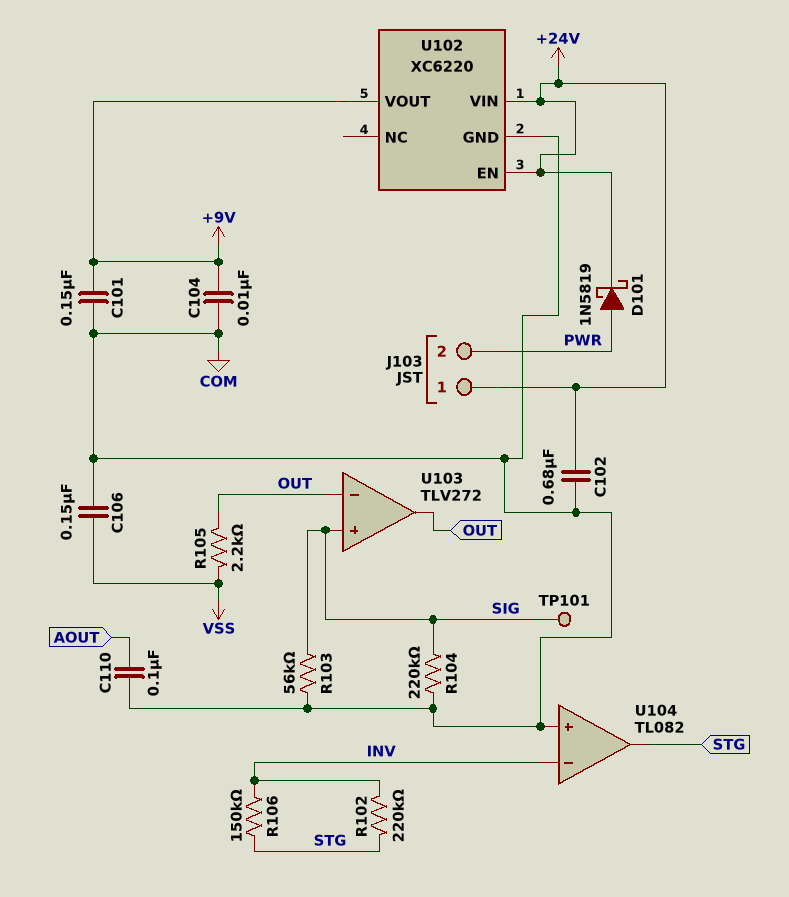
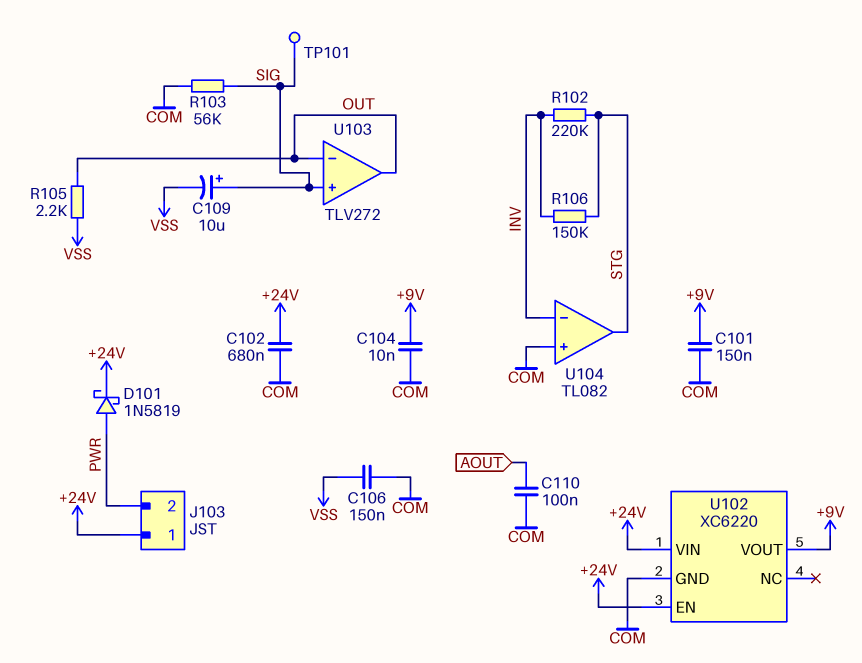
C109: none -> 10uF (plus SIG, minus VSS)
R104: 220k (COM, SIG) -> none

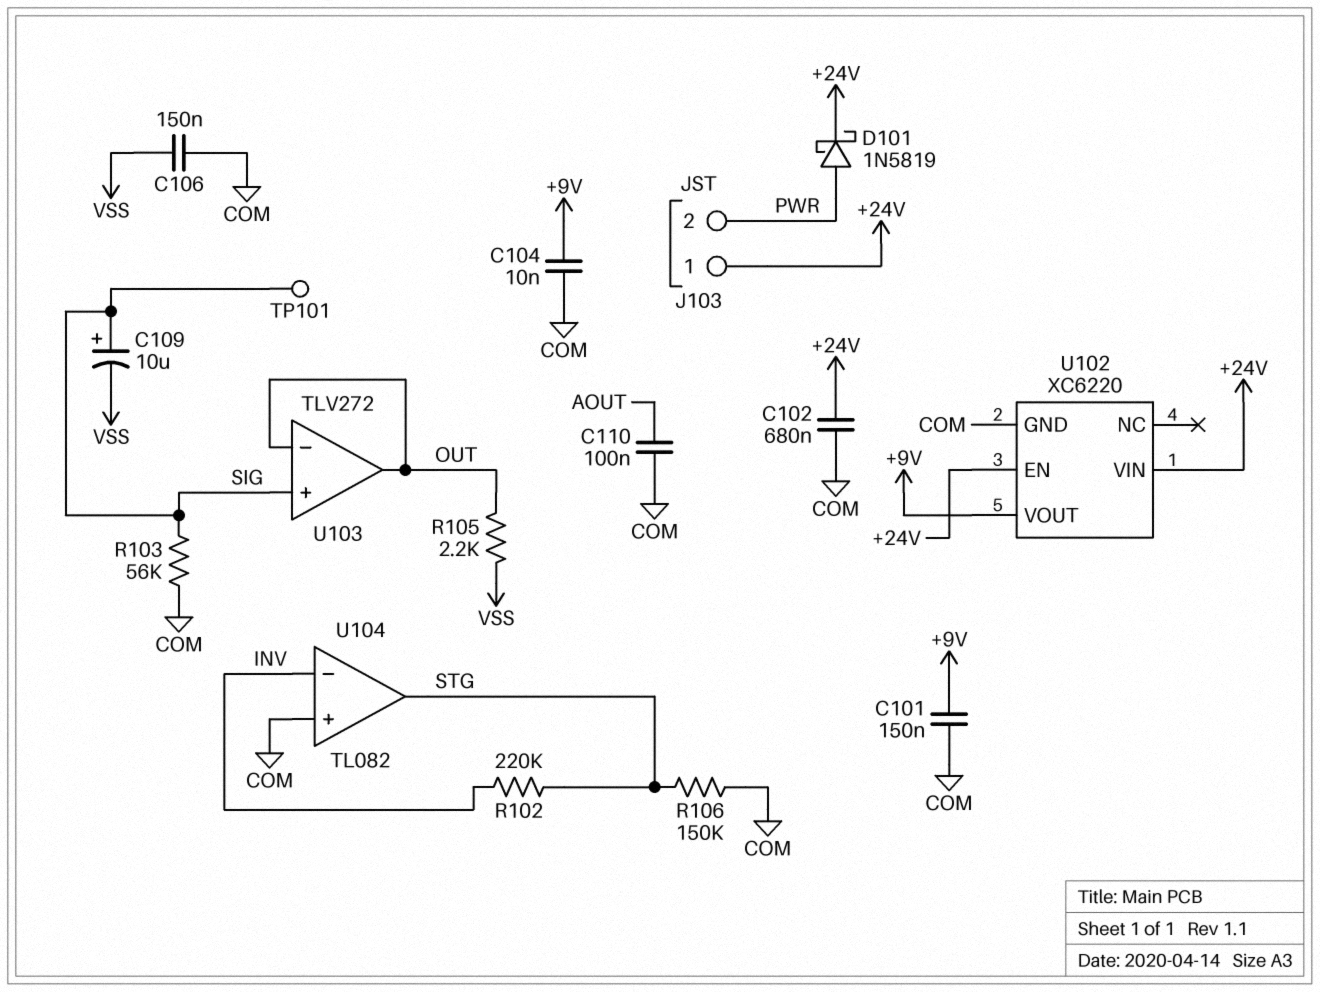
R106: 150k (INV, STG) -> 150k (COM, STG)

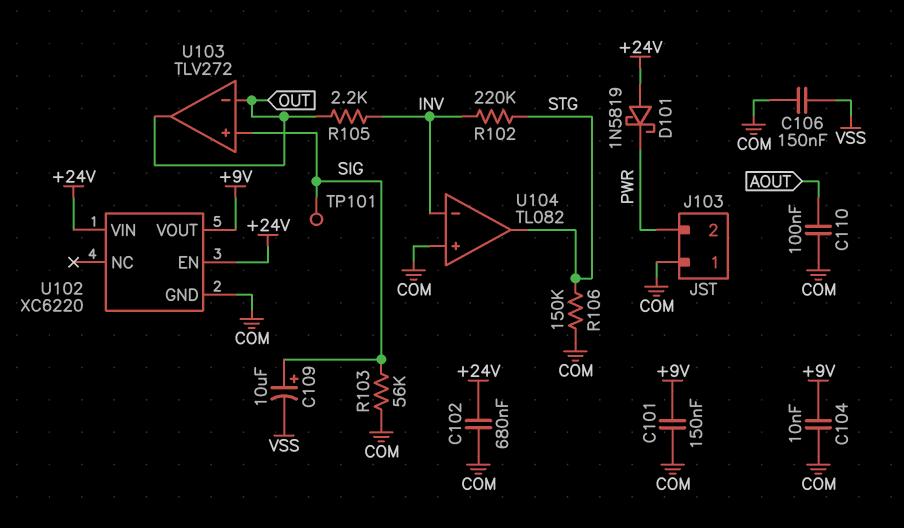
D101: schottky 1N5819 (A PWR, K +24V) -> schottky 1N5819 (A +24V, K PWR)
J103 pin 1: +24V -> COM
R105: 2.2k (OUT, VSS) -> 2.2k (INV, OUT)

